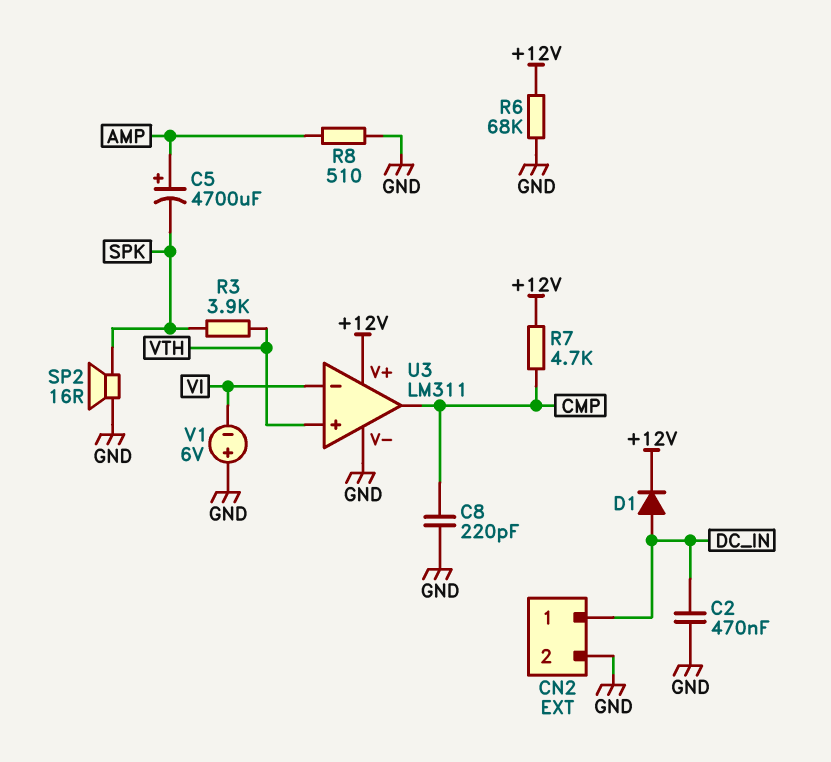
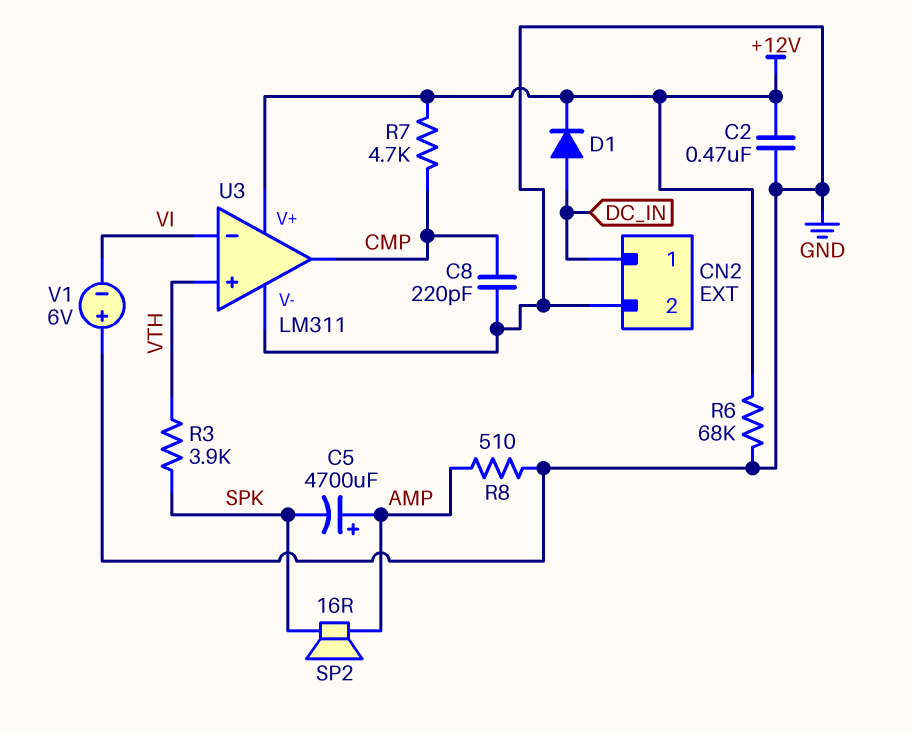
C2: 470nF (DC_IN, GND) -> 470nF (+12V, GND)
SP2: speaker 16R (GND, SPK) -> speaker 16R (AMP, SPK)

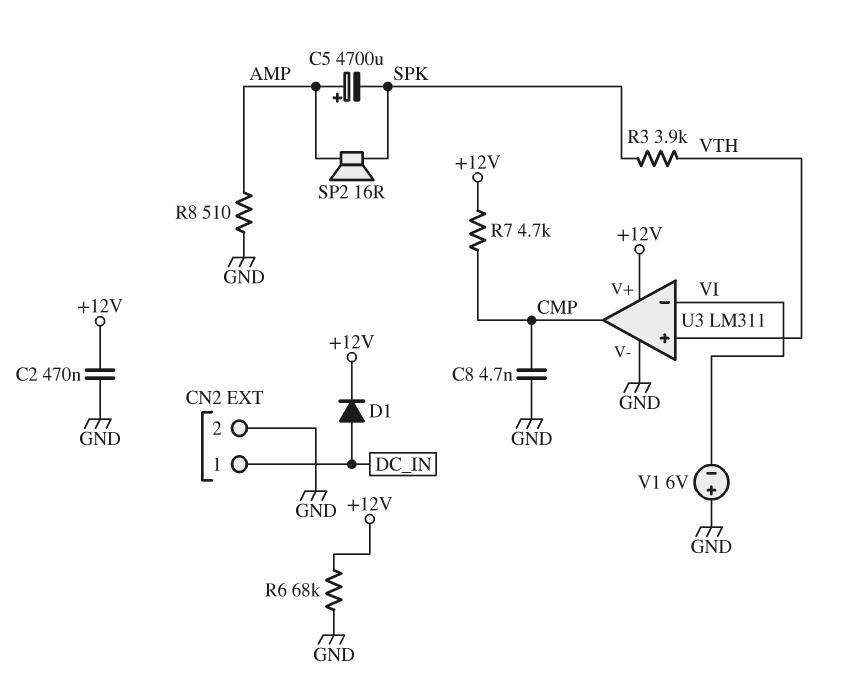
C8: 220pF (CMP, GND) -> 4.7nF (CMP, GND)

